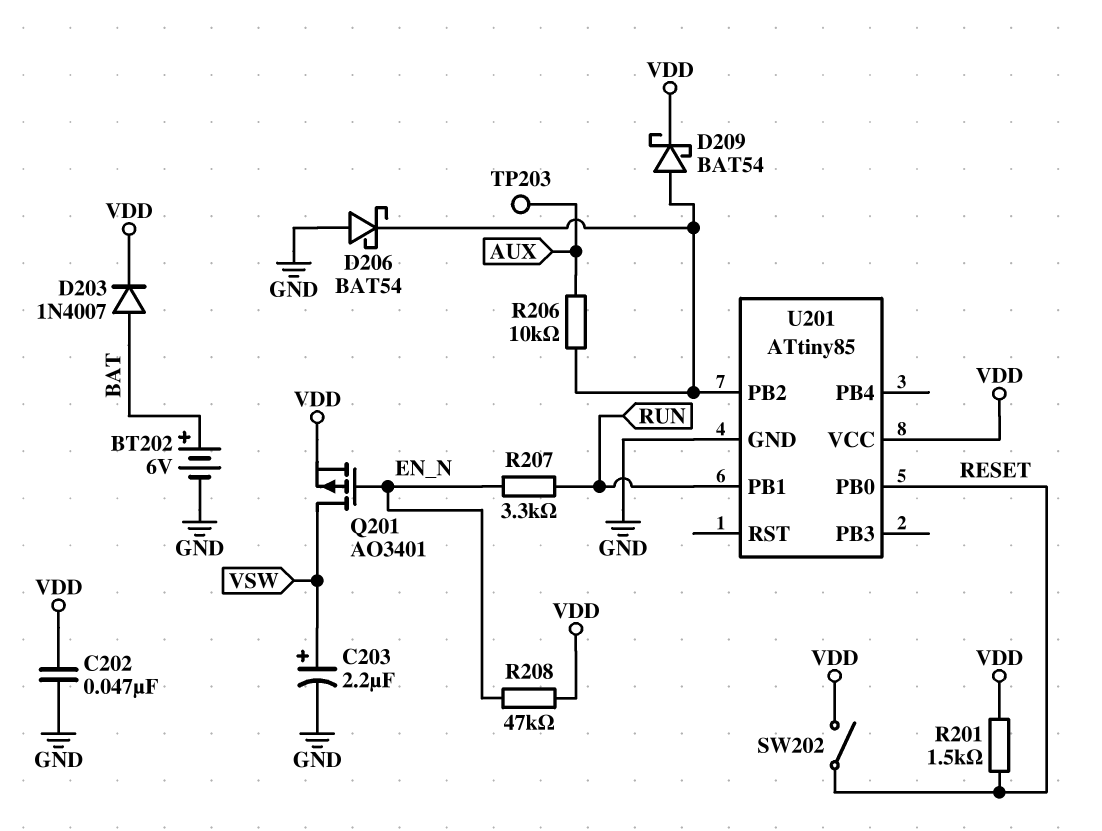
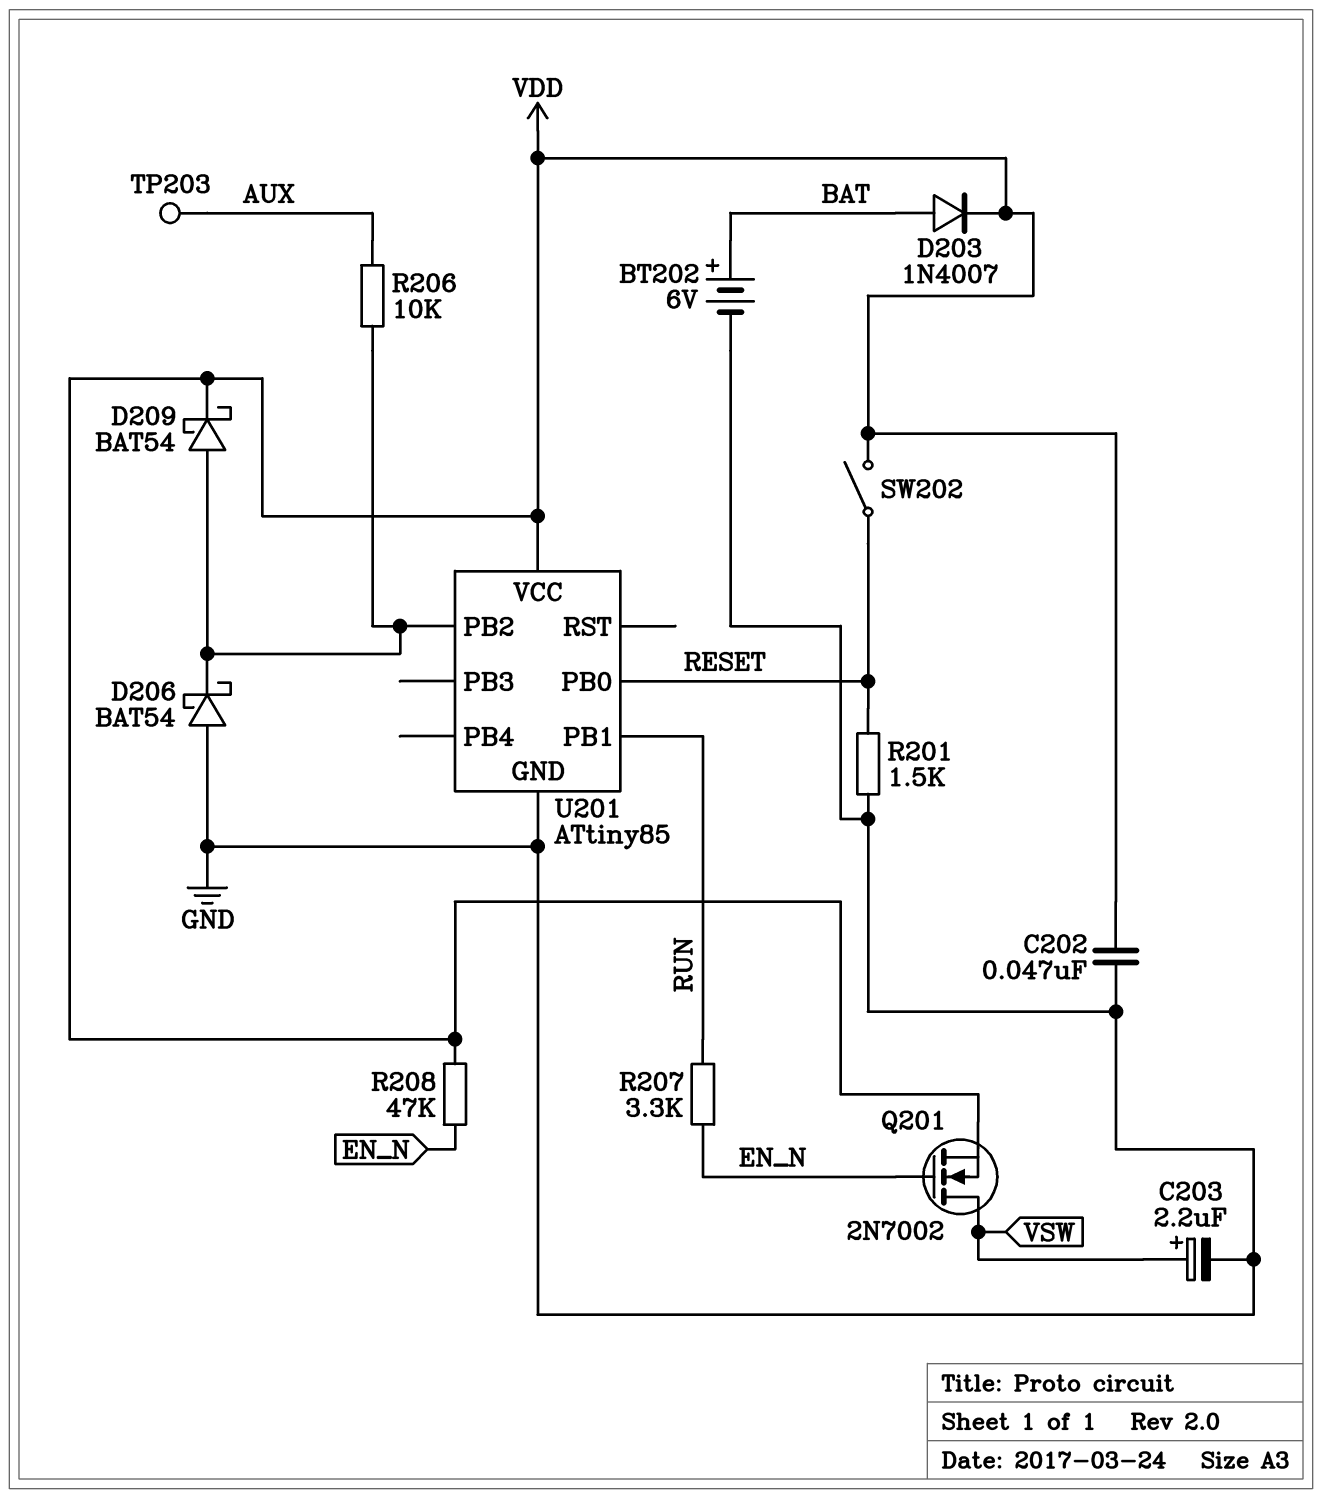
Q201: PMOS AO3401 (G EN_N, D VSW, S VDD) -> NMOS 2N7002 (G EN_N, D VSW, S VDD)
R201: 1.5k (RESET, VDD) -> 1.5k (GND, RESET)

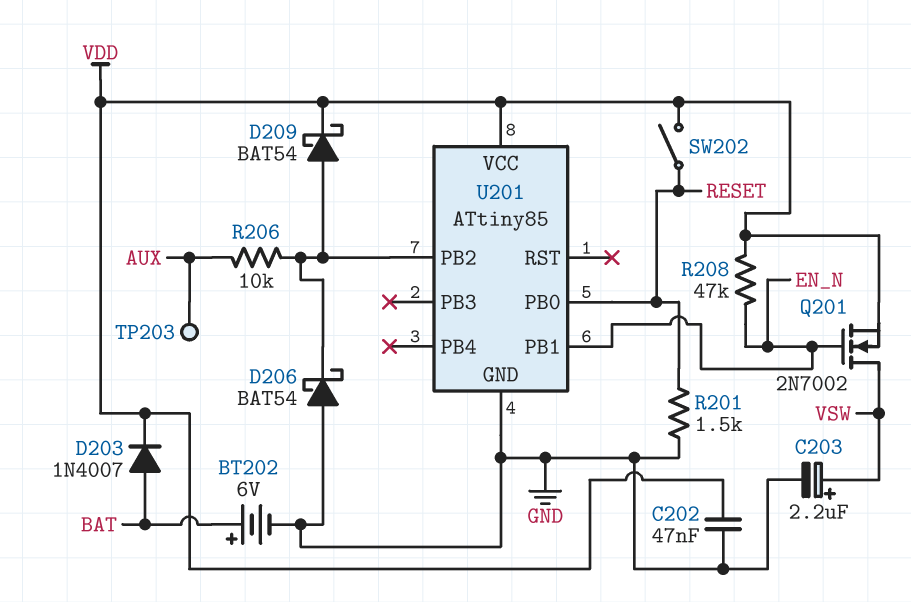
R207: 3.3k (EN_N, RUN) -> none
U201 pin PB1: RUN -> EN_N

